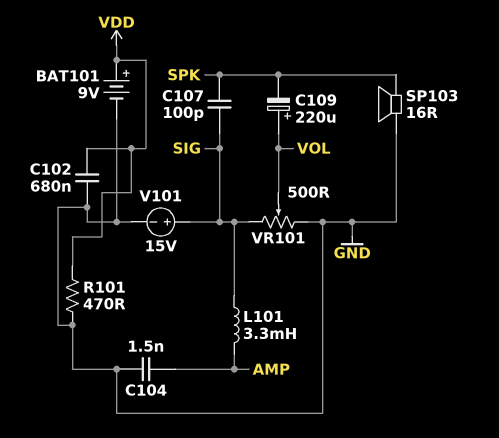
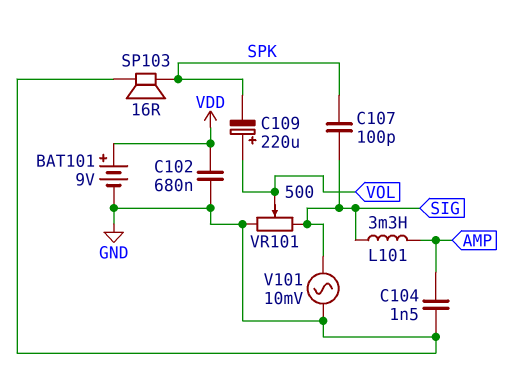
R101: 470 (GND, VDD) -> none
V101: 15V (plus SIG, minus GND) -> AC 10mV (GND, SIG)

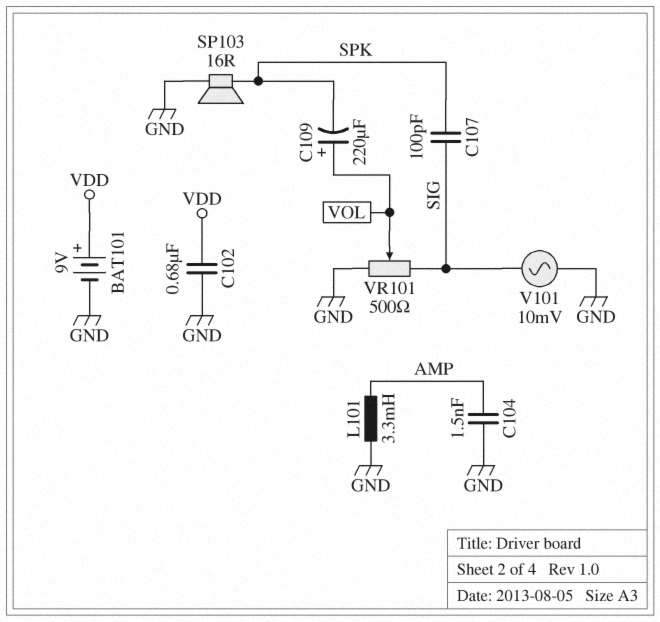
L101: 3.3mH (AMP, SIG) -> 3.3mH (AMP, GND)

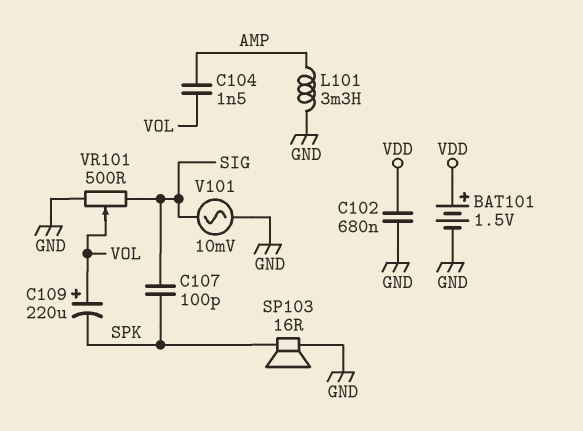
BAT101: 9V (plus VDD, minus GND) -> 1.5V (plus VDD, minus GND)
C104: 1.5nF (AMP, GND) -> 1.5nF (AMP, VOL)

